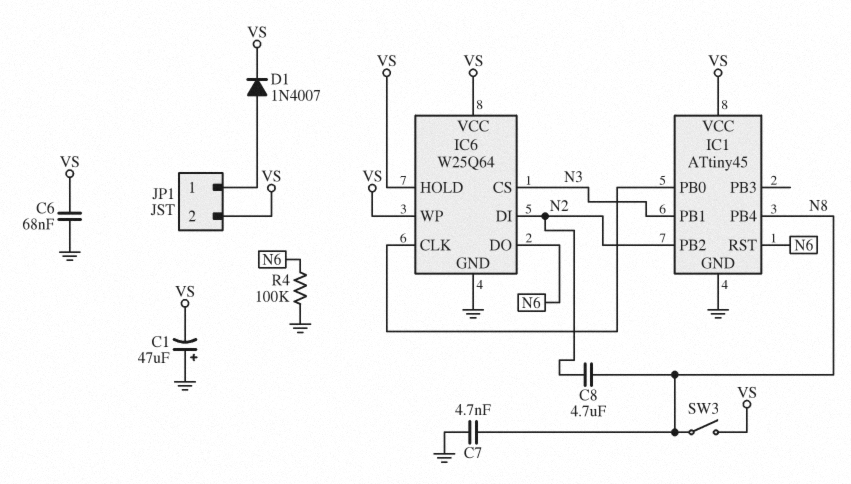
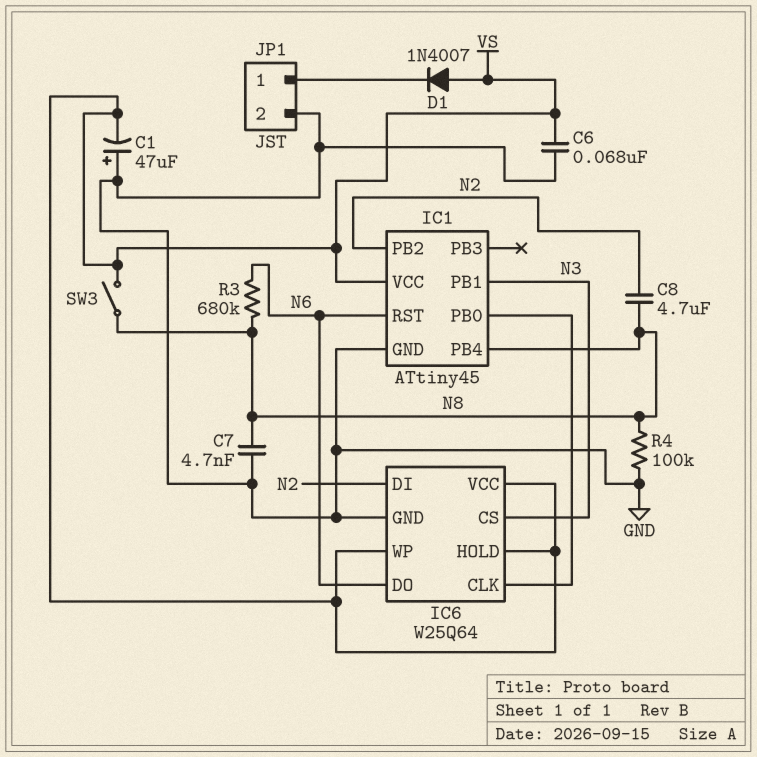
D1: diode 1N4007 (A JP1/1, K VS) -> diode 1N4007 (A VS, K JP1/1)
JP1 pin 2: VS -> GND
R3: none -> 680k (N6, N8)
R4: 100k (GND, N6) -> 100k (GND, N8)

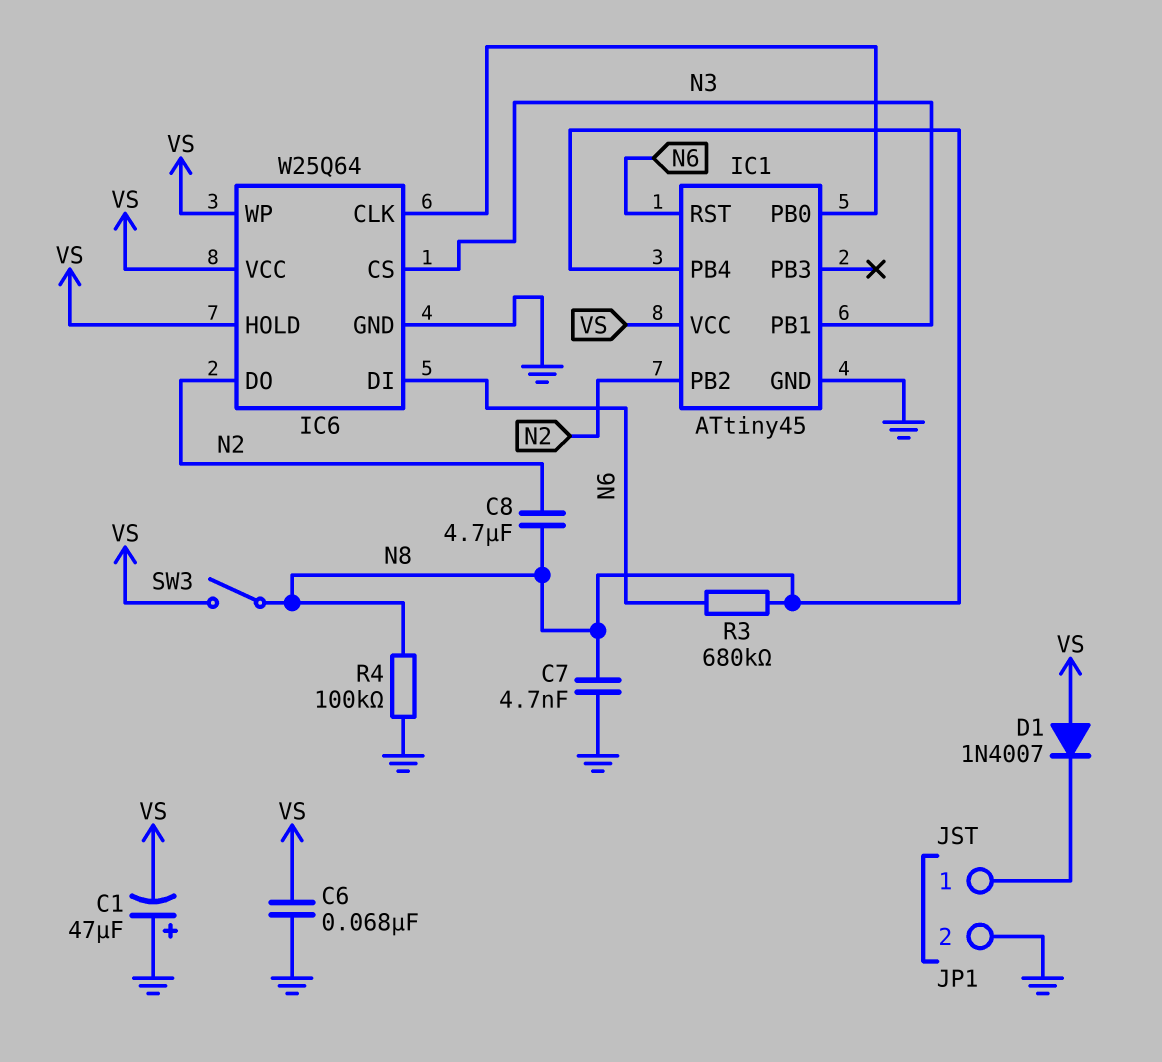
IC6 pin DI: N2 -> N6
IC6 pin DO: N6 -> N2

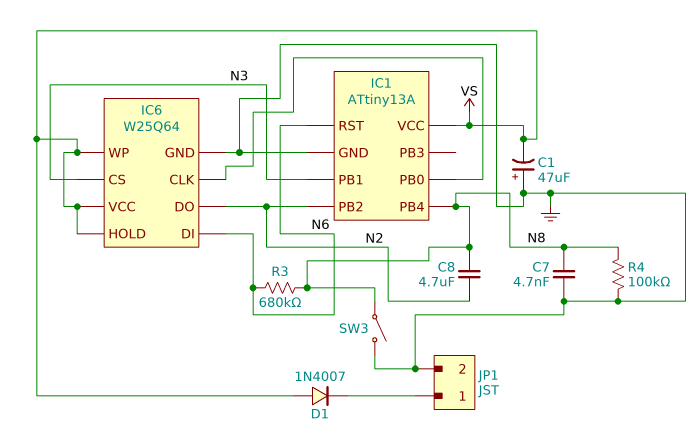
C6: 68nF (GND, VS) -> none
IC1: ATtiny45 -> ATtiny13A
SW3: switch (N8, VS) -> switch (GND, N8)

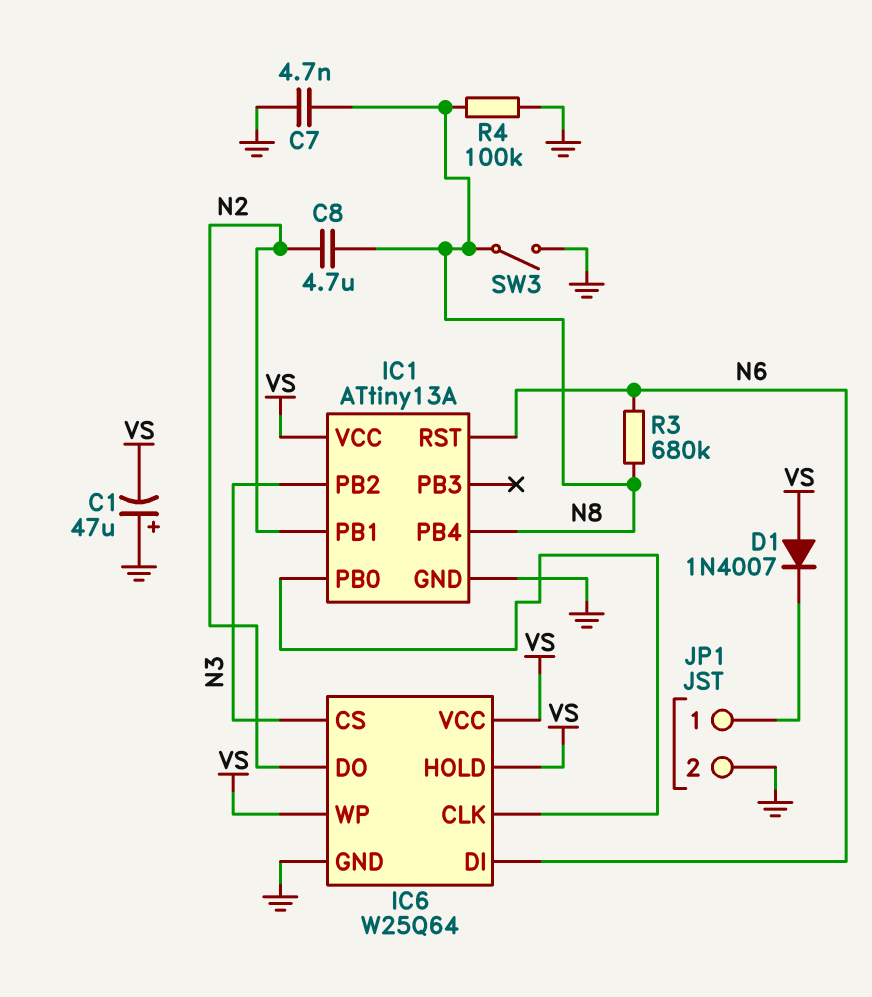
IC1 pin PB1: N3 -> N2
IC1 pin PB2: N2 -> N3

